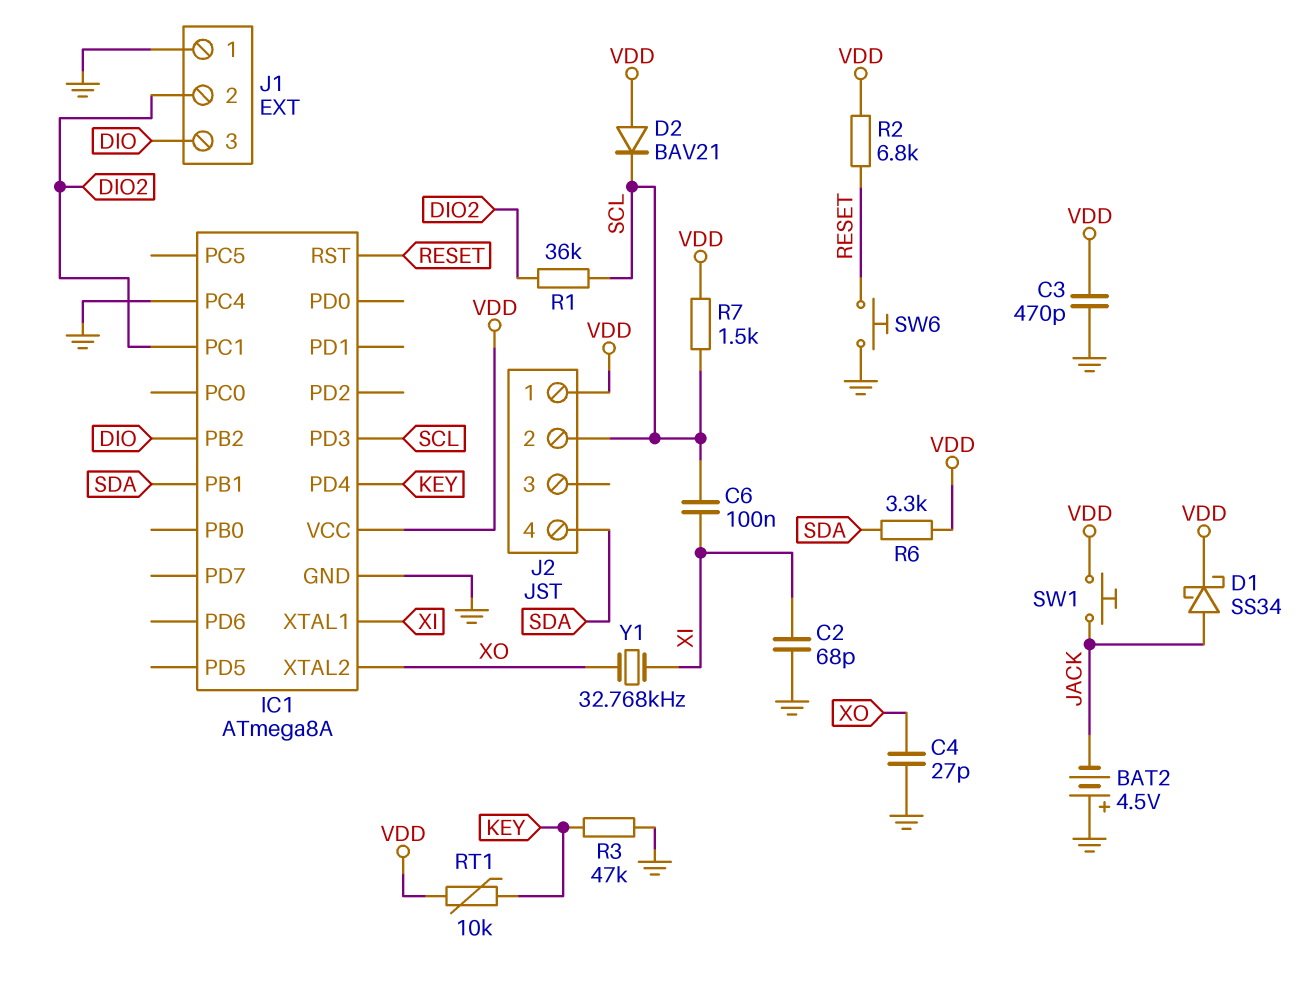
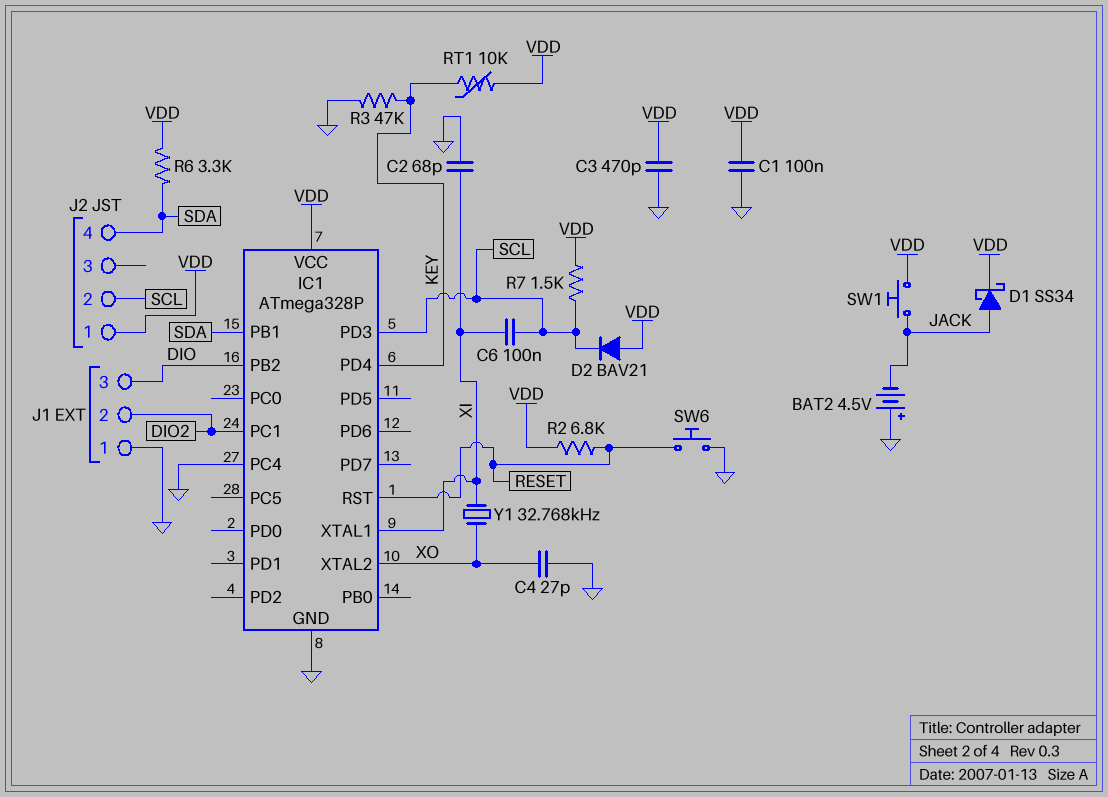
C1: none -> 100nF (GND, VDD)
IC1: ATmega8A -> ATmega328P
R1: 36k (DIO2, SCL) -> none

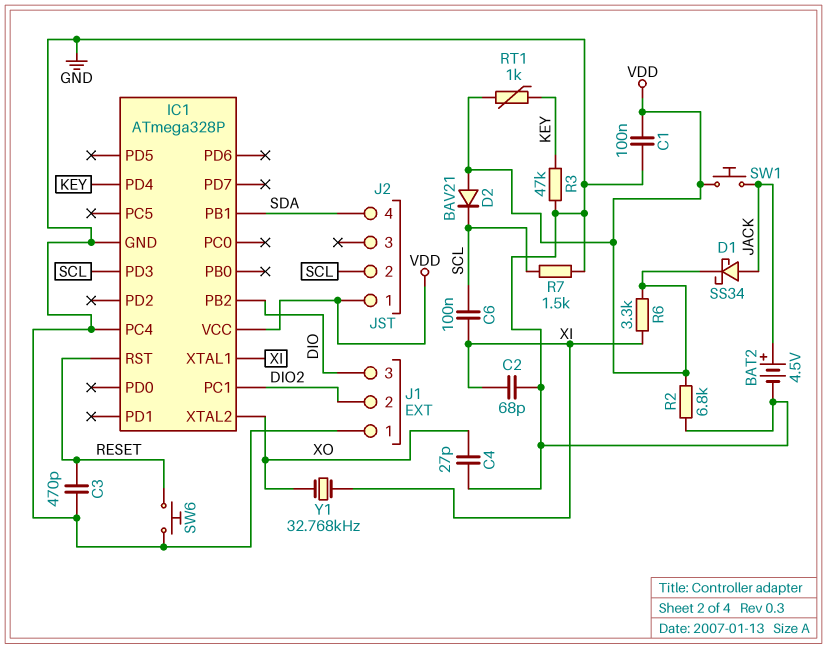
BAT2: 4.5V (plus GND, minus JACK) -> 4.5V (plus JACK, minus GND)
C3: 470pF (GND, VDD) -> 470pF (GND, RESET)
R2: 6.8k (RESET, VDD) -> 6.8k (GND, VDD)
R6: 3.3k (SDA, VDD) -> 3.3k (VDD, XI)
R7: 1.5k (SCL, VDD) -> 1.5k (GND, SCL)
RT1: 10k (KEY, VDD) -> 1k (KEY, VDD)

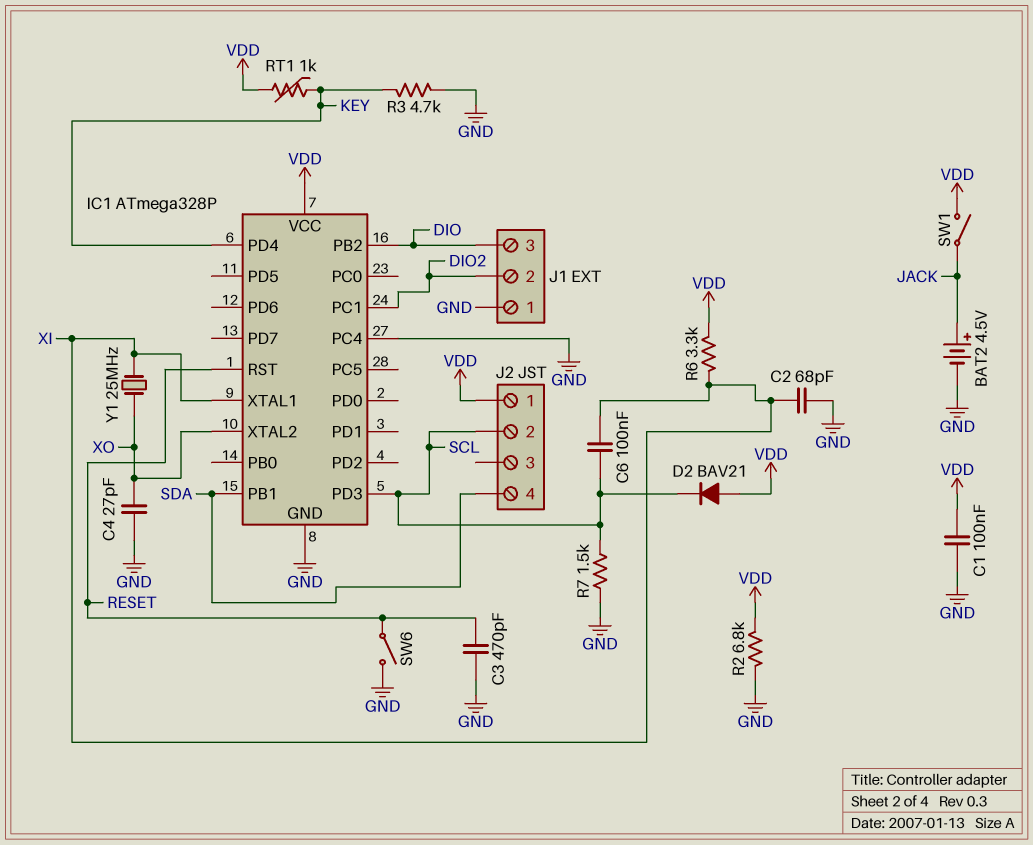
D1: schottky SS34 (A JACK, K VDD) -> none
R3: 47k (GND, KEY) -> 4.7k (GND, KEY)
SW1: button (JACK, VDD) -> switch (JACK, VDD)
SW6: button (GND, RESET) -> switch (GND, RESET)
Y1: 32.768kHz (XI, XO) -> 25MHz (XI, XO)

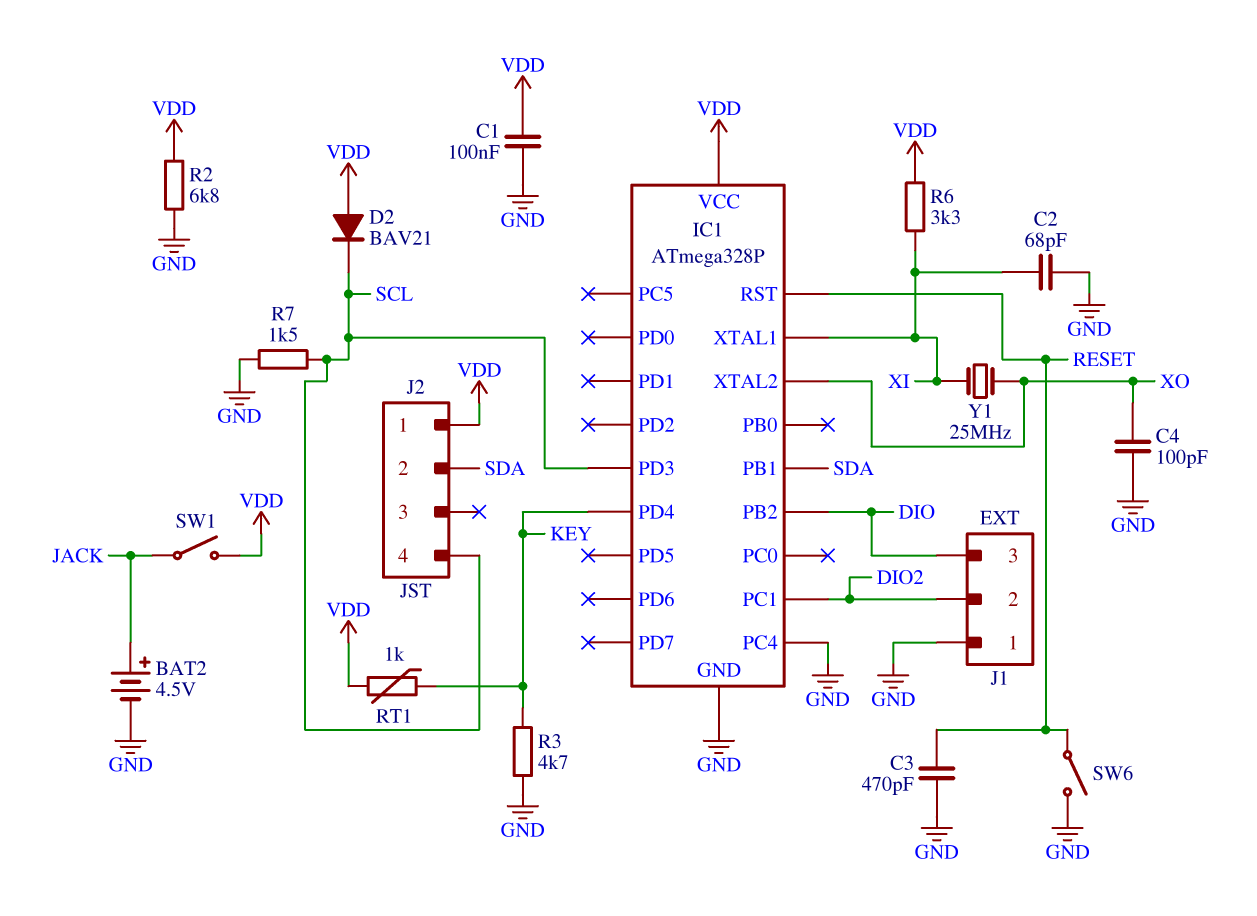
C4: 27pF (GND, XO) -> 100pF (GND, XO)
C6: 100nF (SCL, XI) -> none
J2 pin 2: SCL -> SDA
J2 pin 4: SDA -> SCL

